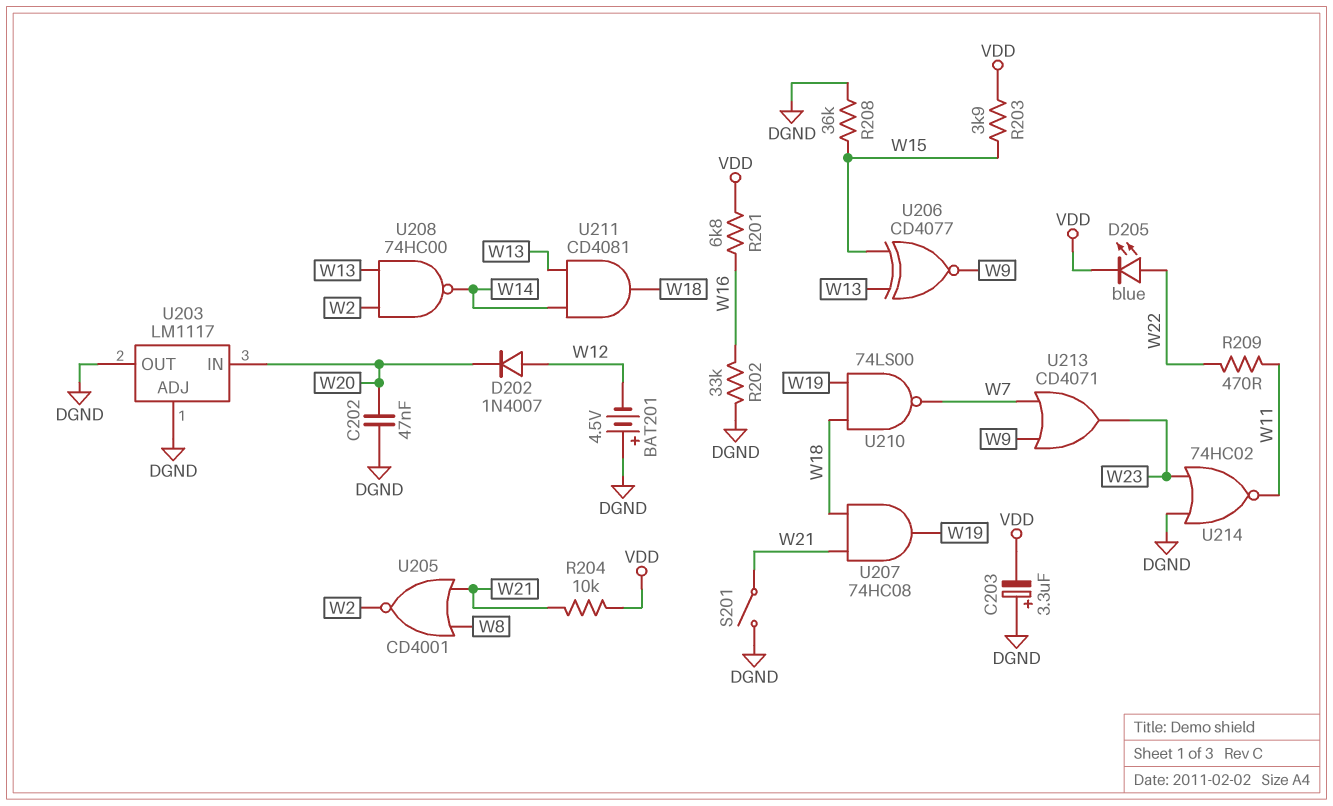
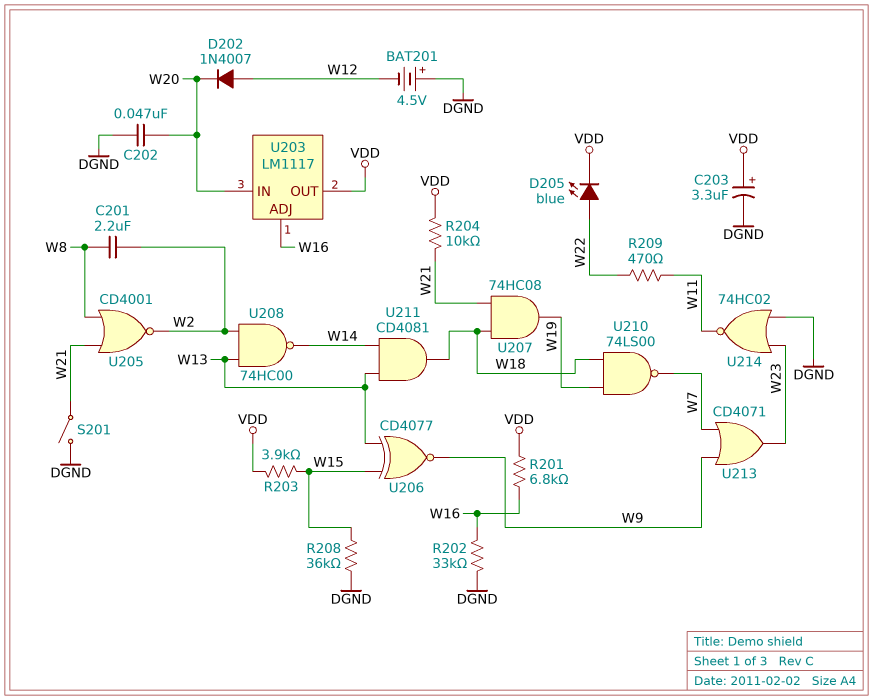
C201: none -> 2.2uF (W2, W8)
C203: 3.3uF (plus DGND, minus VDD) -> 3.3uF (plus VDD, minus DGND)
U203 pin ADJ: DGND -> W16
U203 pin OUT: DGND -> VDD

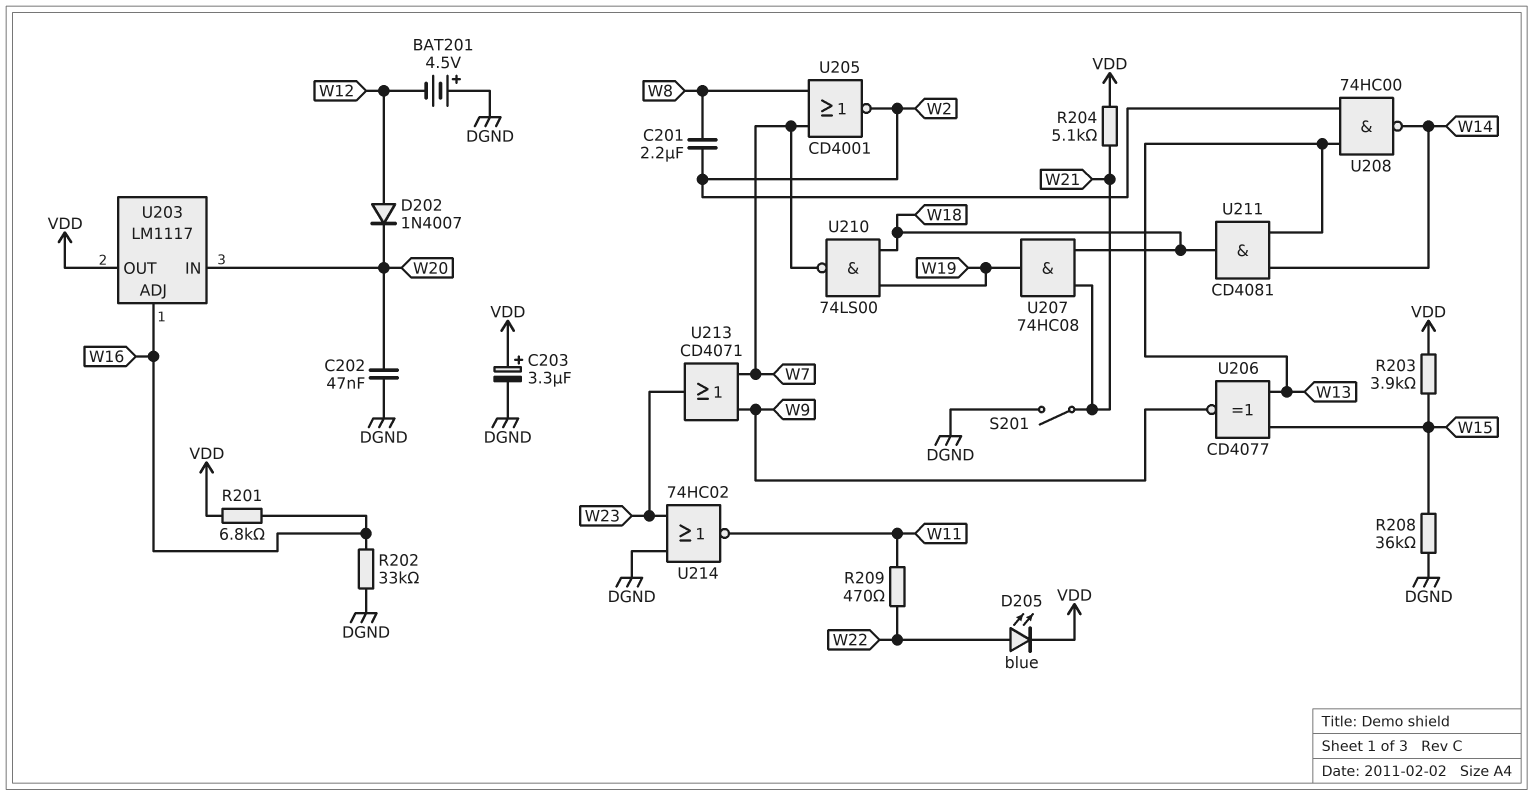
R204: 10k (VDD, W21) -> 5.1k (VDD, W21)
U205: NOR CD4001 (in W8, in W21, out W2) -> NOR CD4001 (in W7, in W8, out W2)

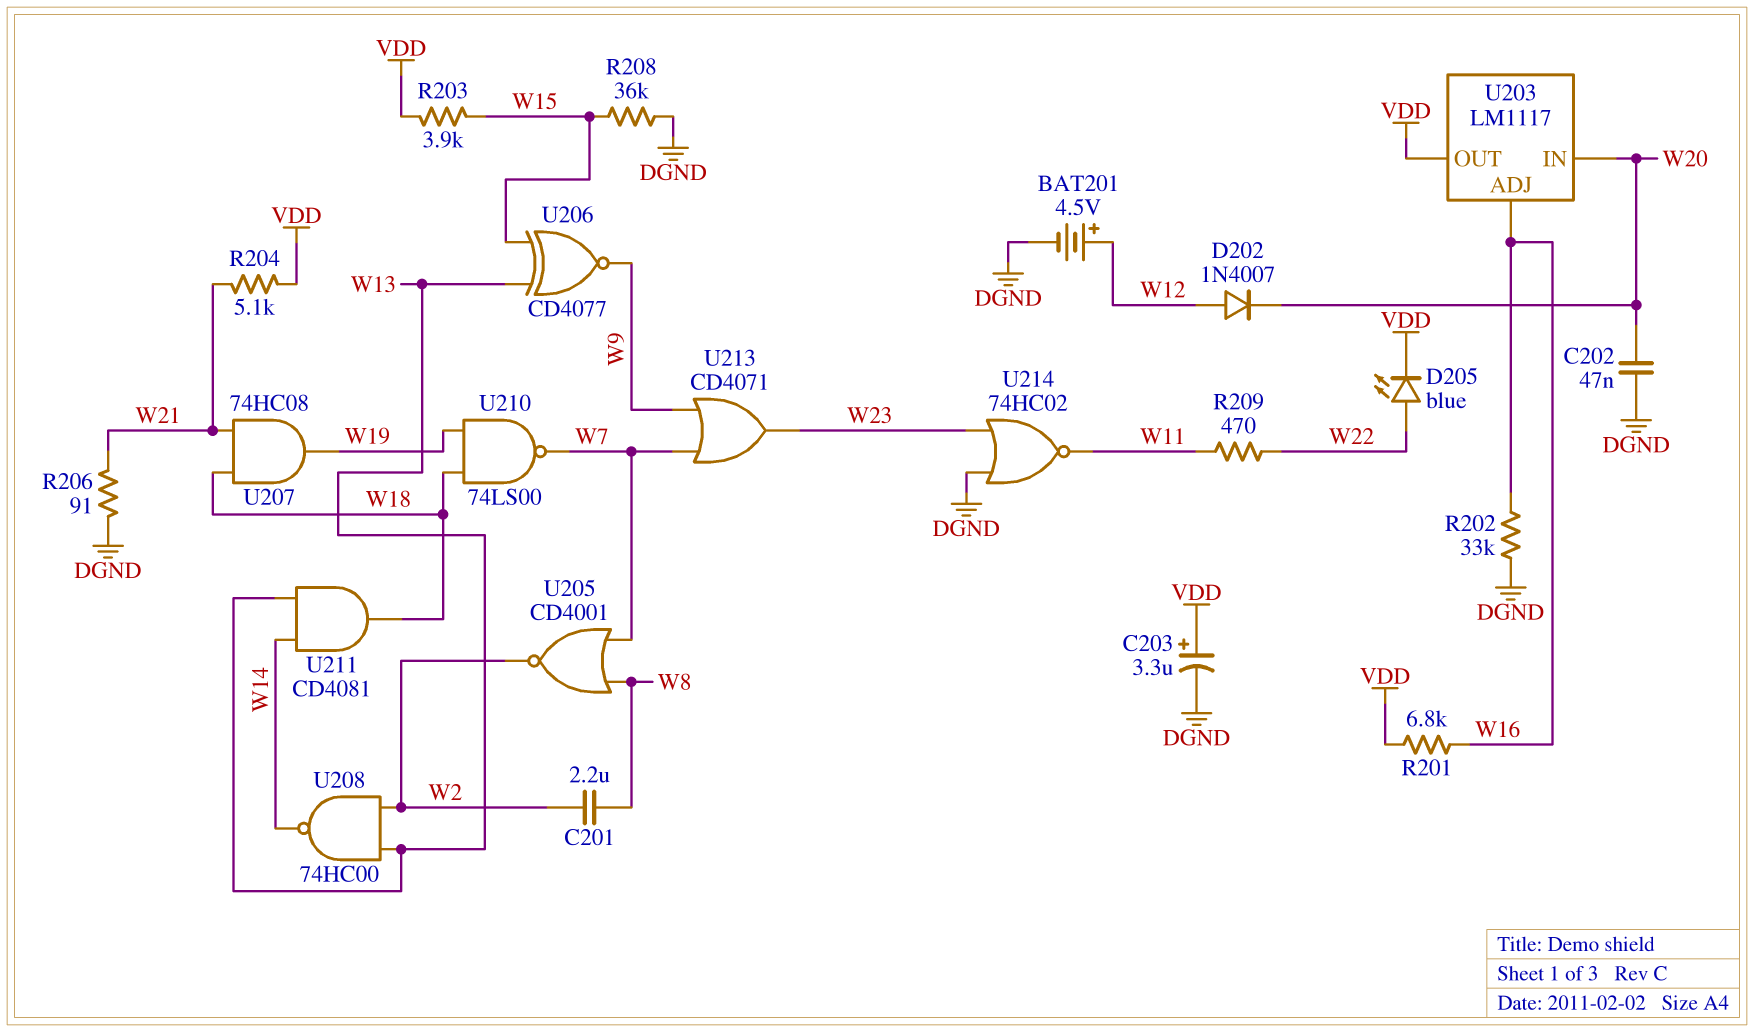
BAT201: 4.5V (plus DGND, minus W12) -> 4.5V (plus W12, minus DGND)
R206: none -> 91 (DGND, W21)
S201: switch (DGND, W21) -> none

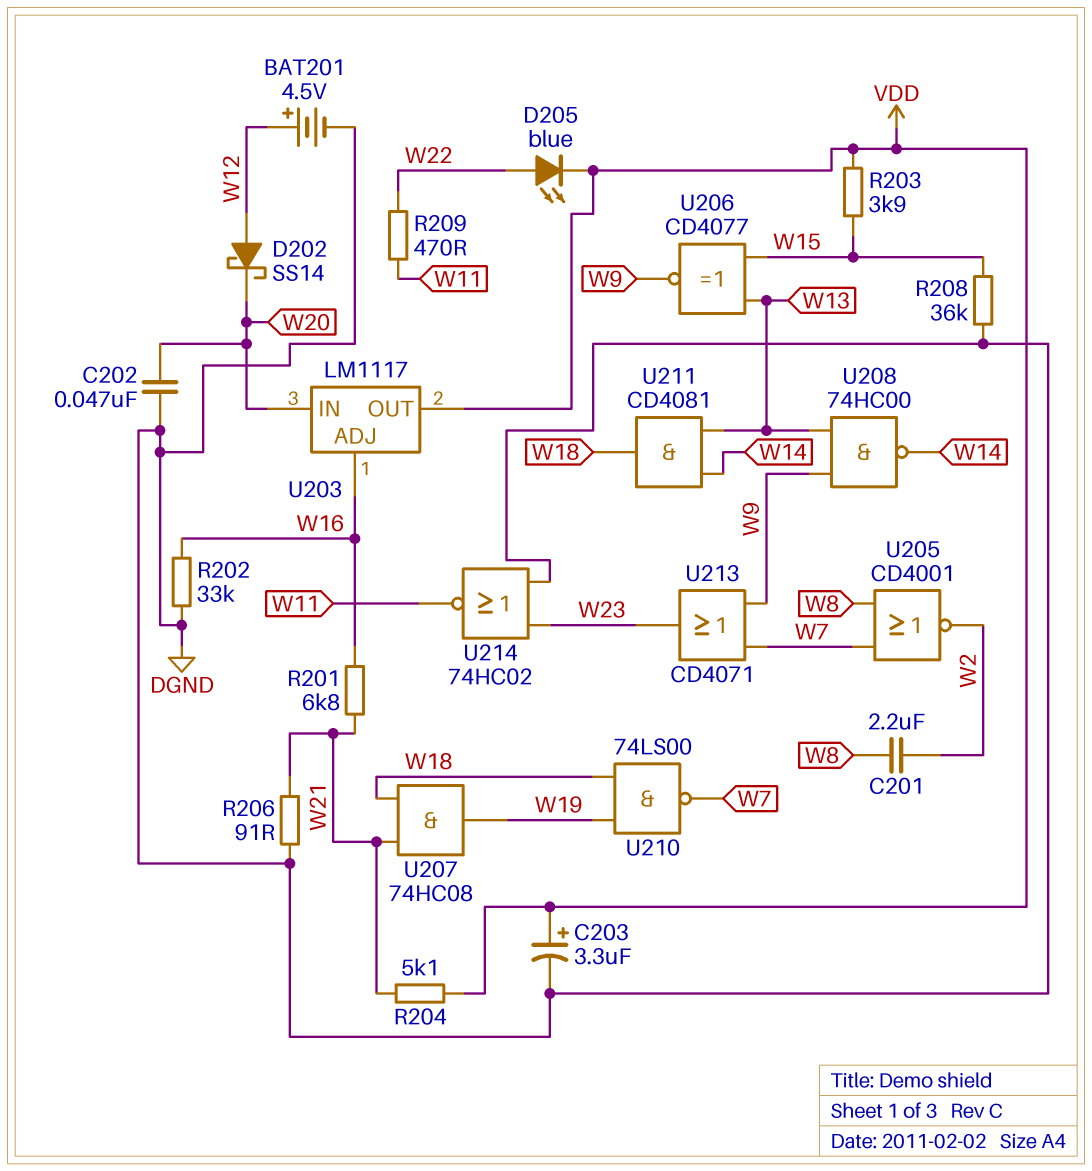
D202: diode 1N4007 (A W12, K W20) -> schottky SS14 (A W12, K W20)
R201: 6.8k (VDD, W16) -> 6.8k (W16, W21)
U208: NAND 74HC00 (in W2, in W13, out W14) -> NAND 74HC00 (in W9, in W13, out W14)

